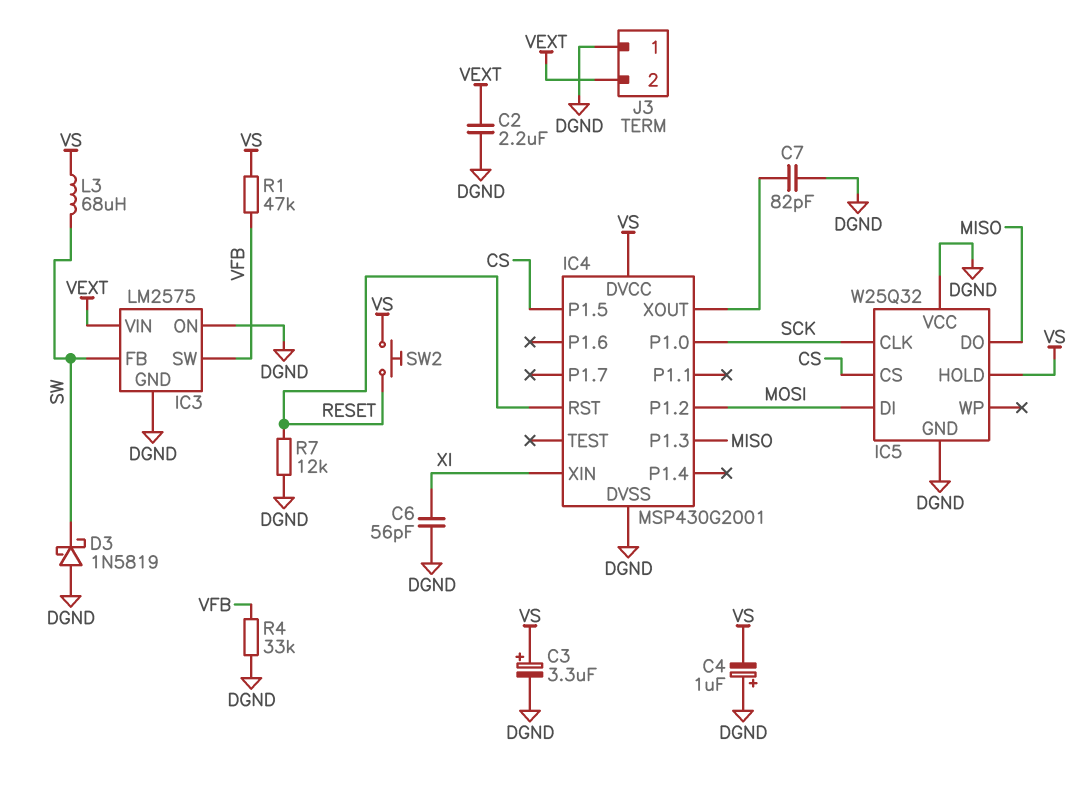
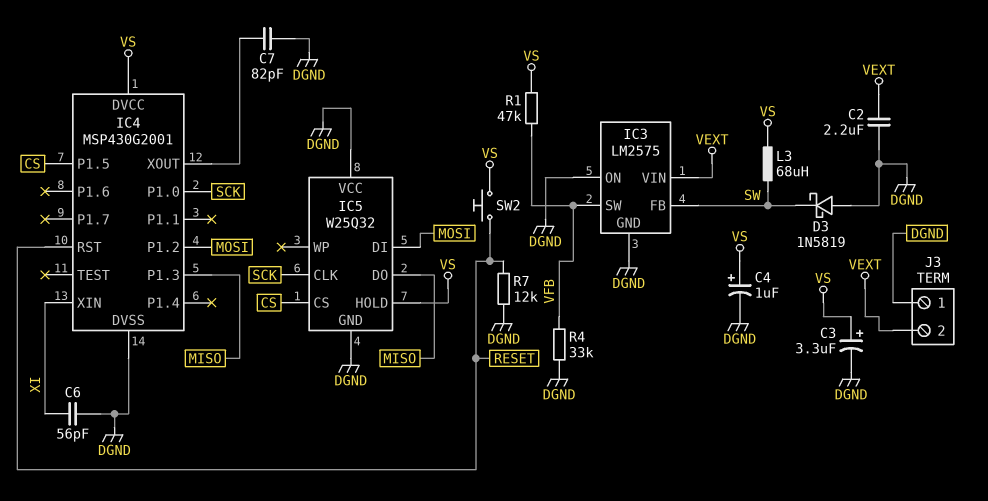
C4: 1uF (plus DGND, minus VS) -> 1uF (plus VS, minus DGND)

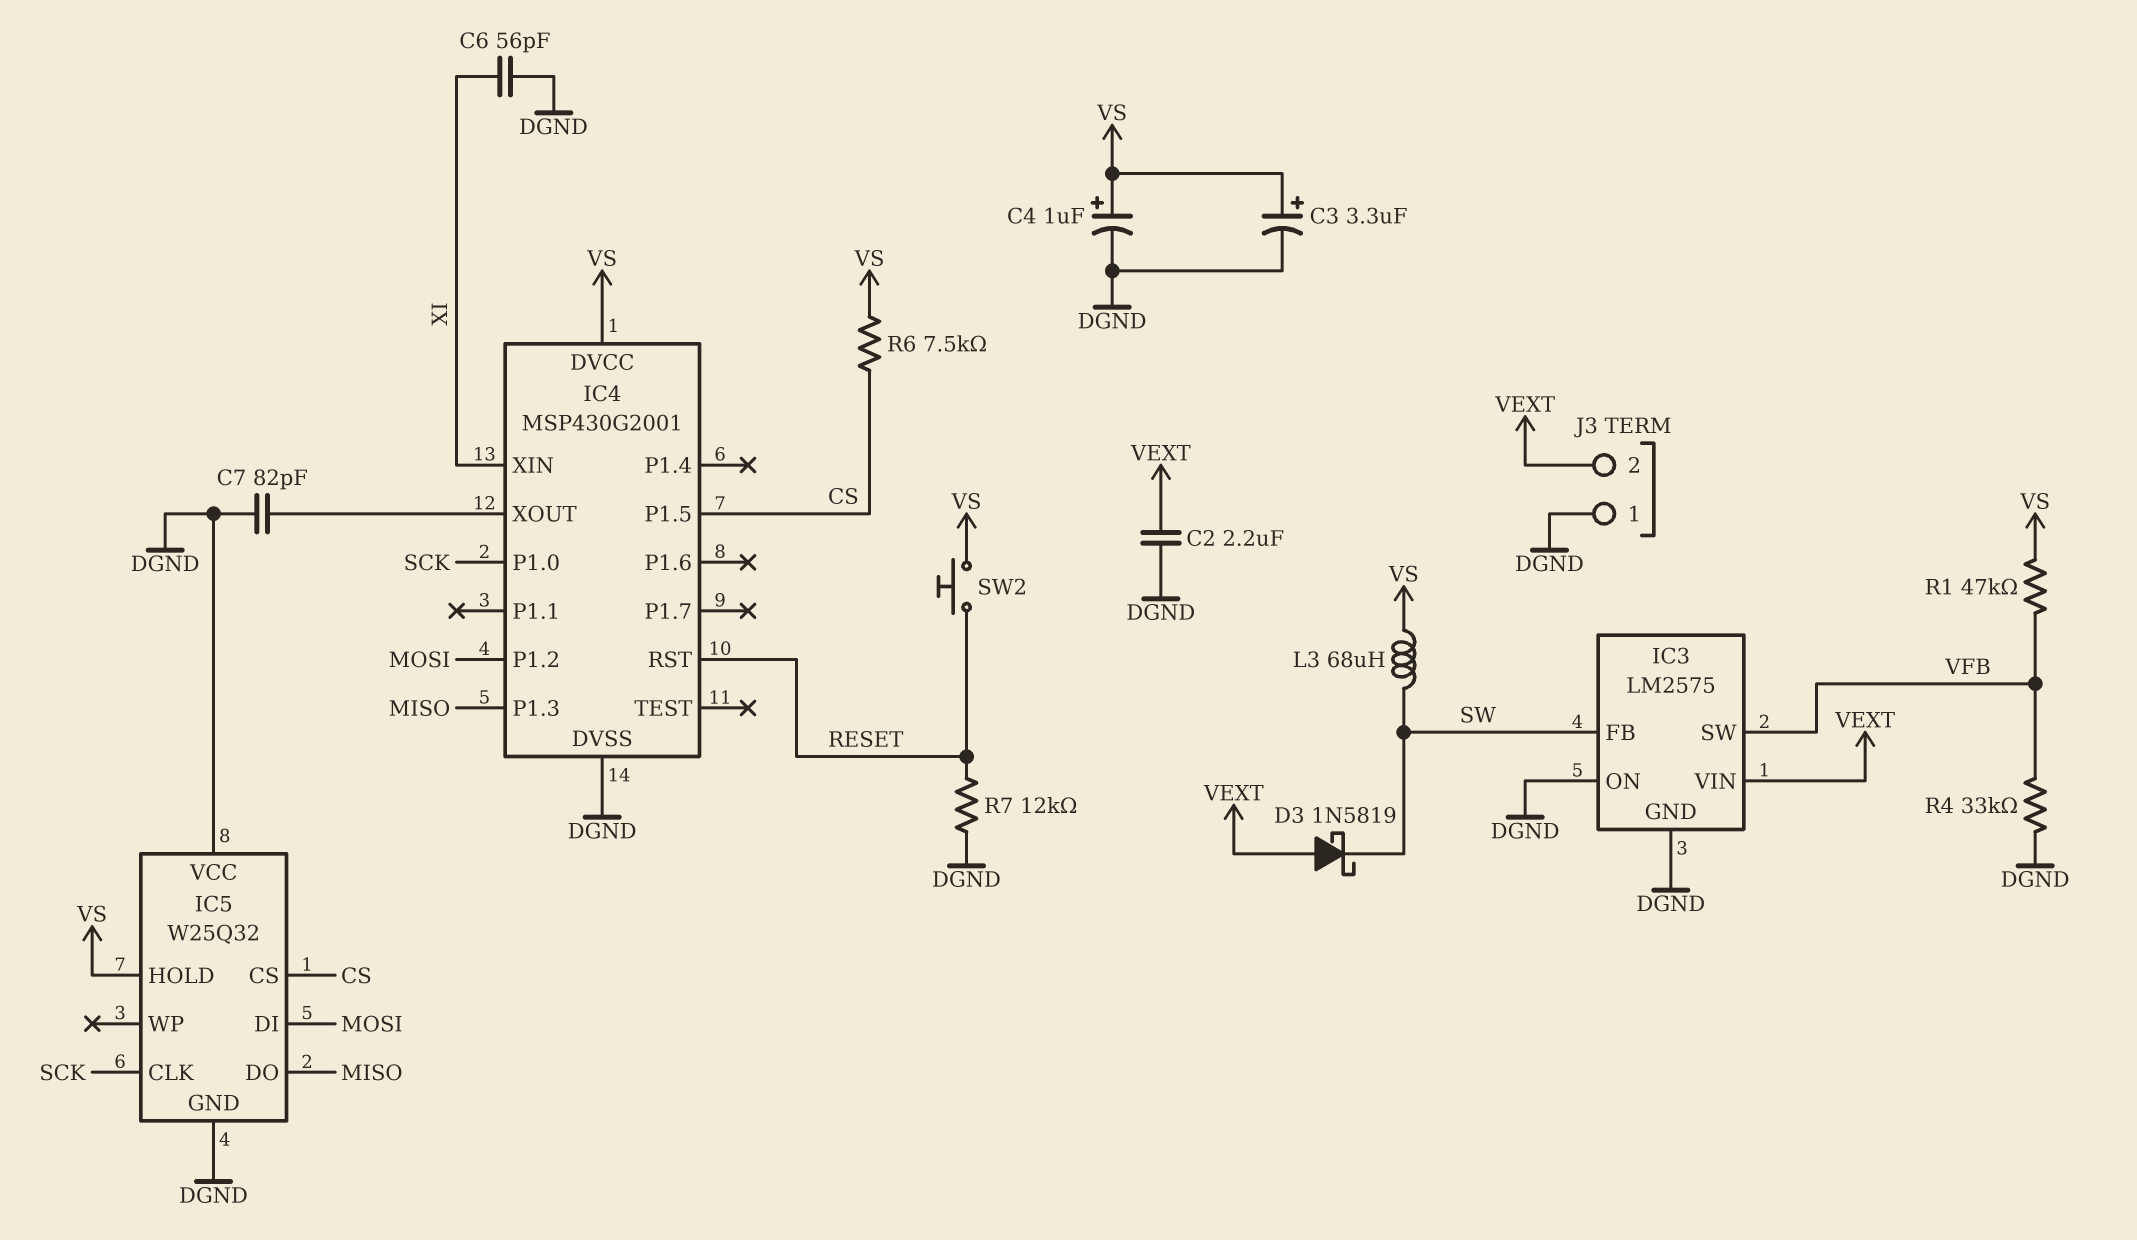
D3: schottky 1N5819 (A DGND, K SW) -> schottky 1N5819 (A VEXT, K SW)
R6: none -> 7.5k (CS, VS)

